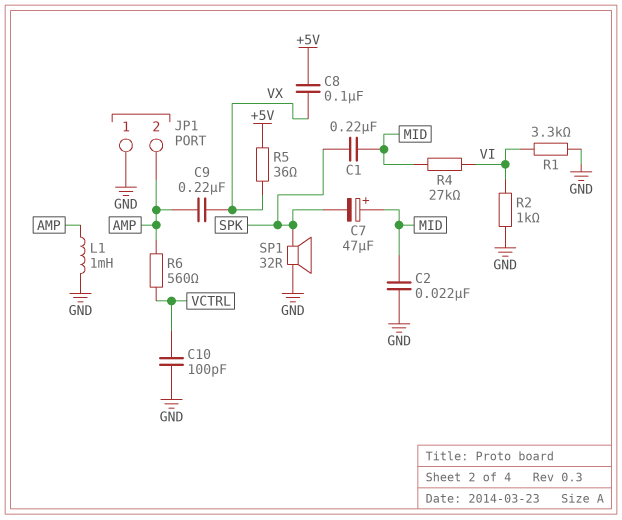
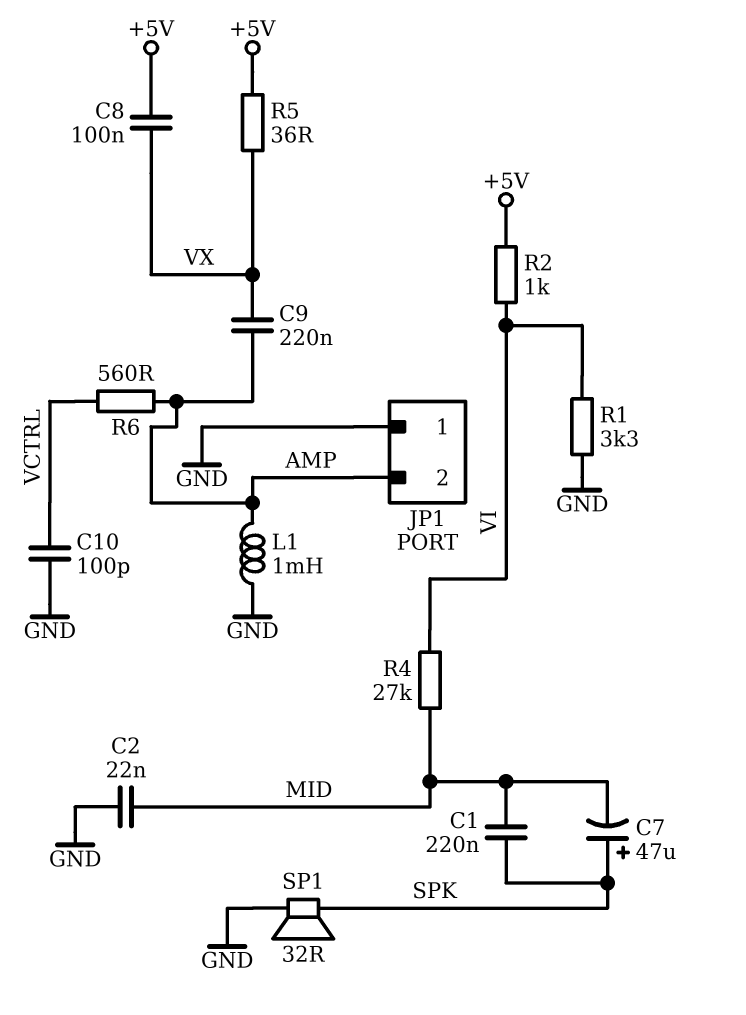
C7: 47uF (plus MID, minus SPK) -> 47uF (plus SPK, minus MID)
R2: 1k (GND, VI) -> 1k (+5V, VI)

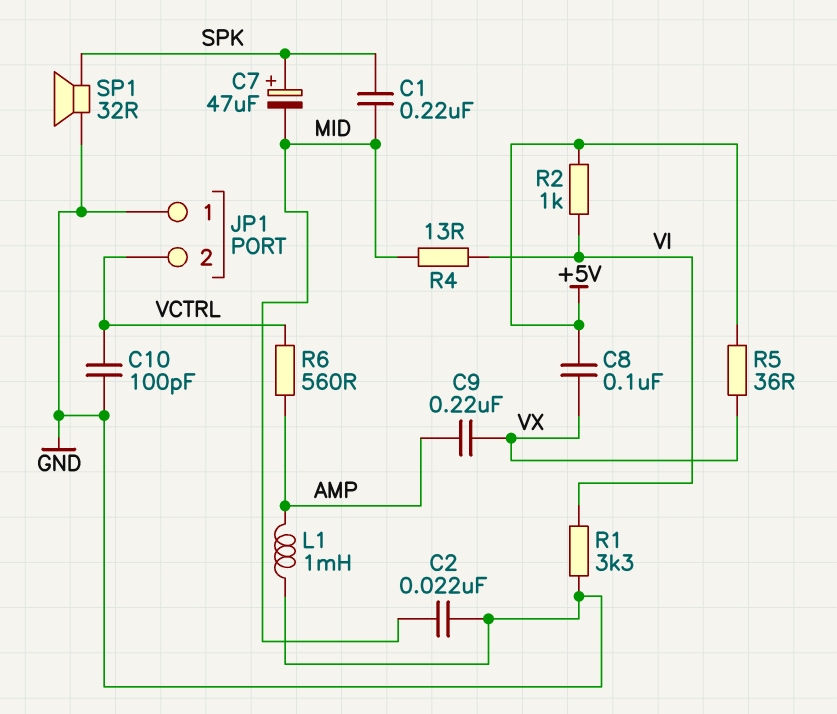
JP1 pin 2: AMP -> VCTRL
R4: 27k (MID, VI) -> 13 (MID, VI)

